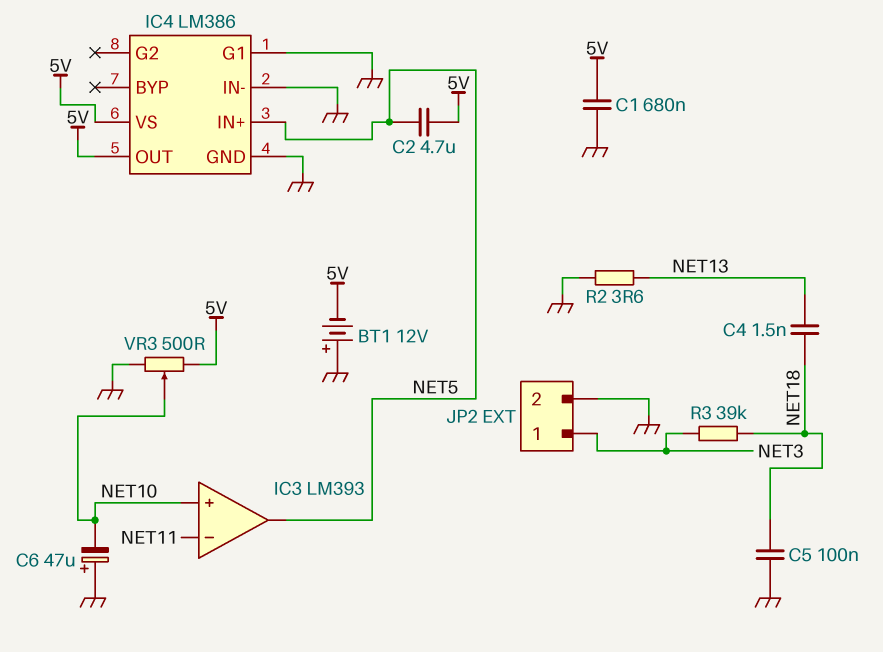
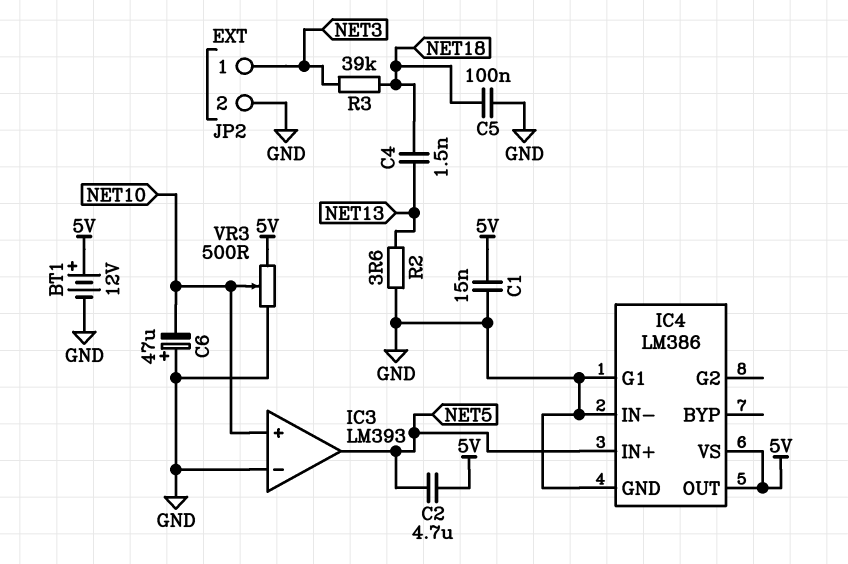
BT1: 12V (plus GND, minus 5V) -> 12V (plus 5V, minus GND)
C1: 680nF (5V, GND) -> 15nF (5V, GND)
IC3 pin in-: NET11 -> GND

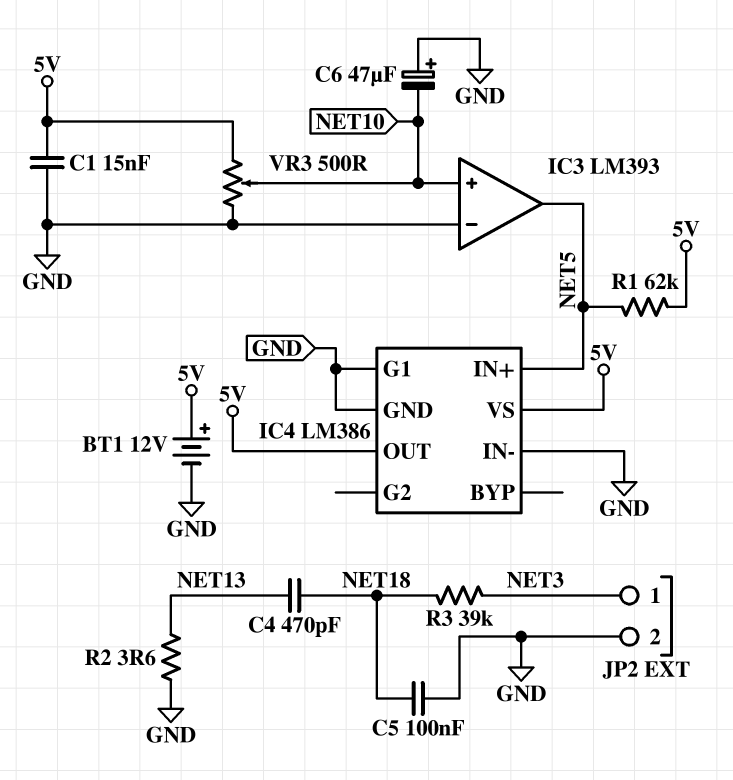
C2: 4.7uF (5V, NET5) -> none
C4: 1.5nF (NET13, NET18) -> 470pF (NET13, NET18)
R1: none -> 62k (5V, NET5)

